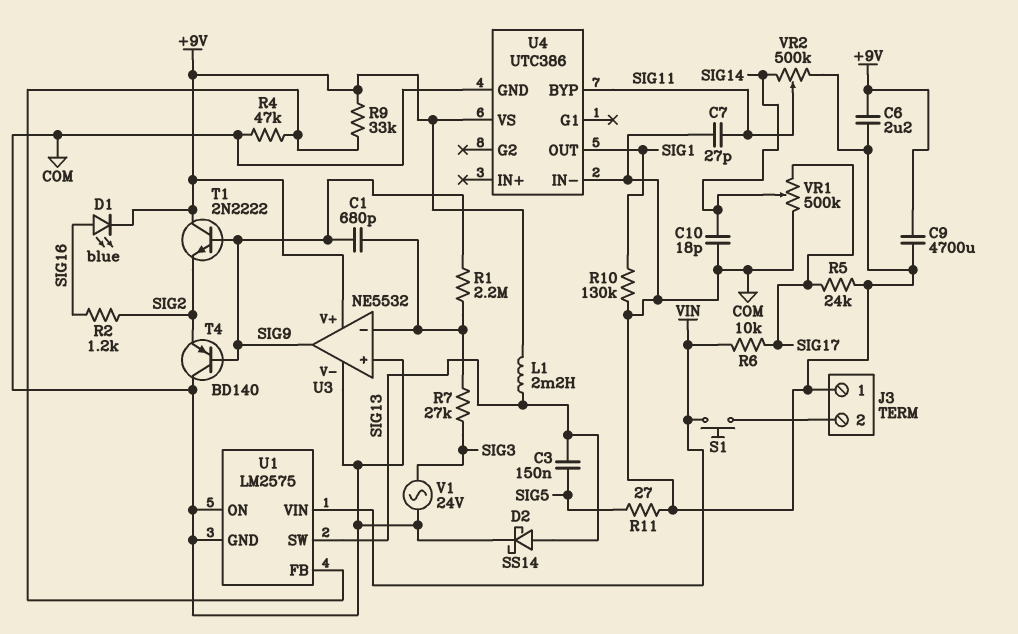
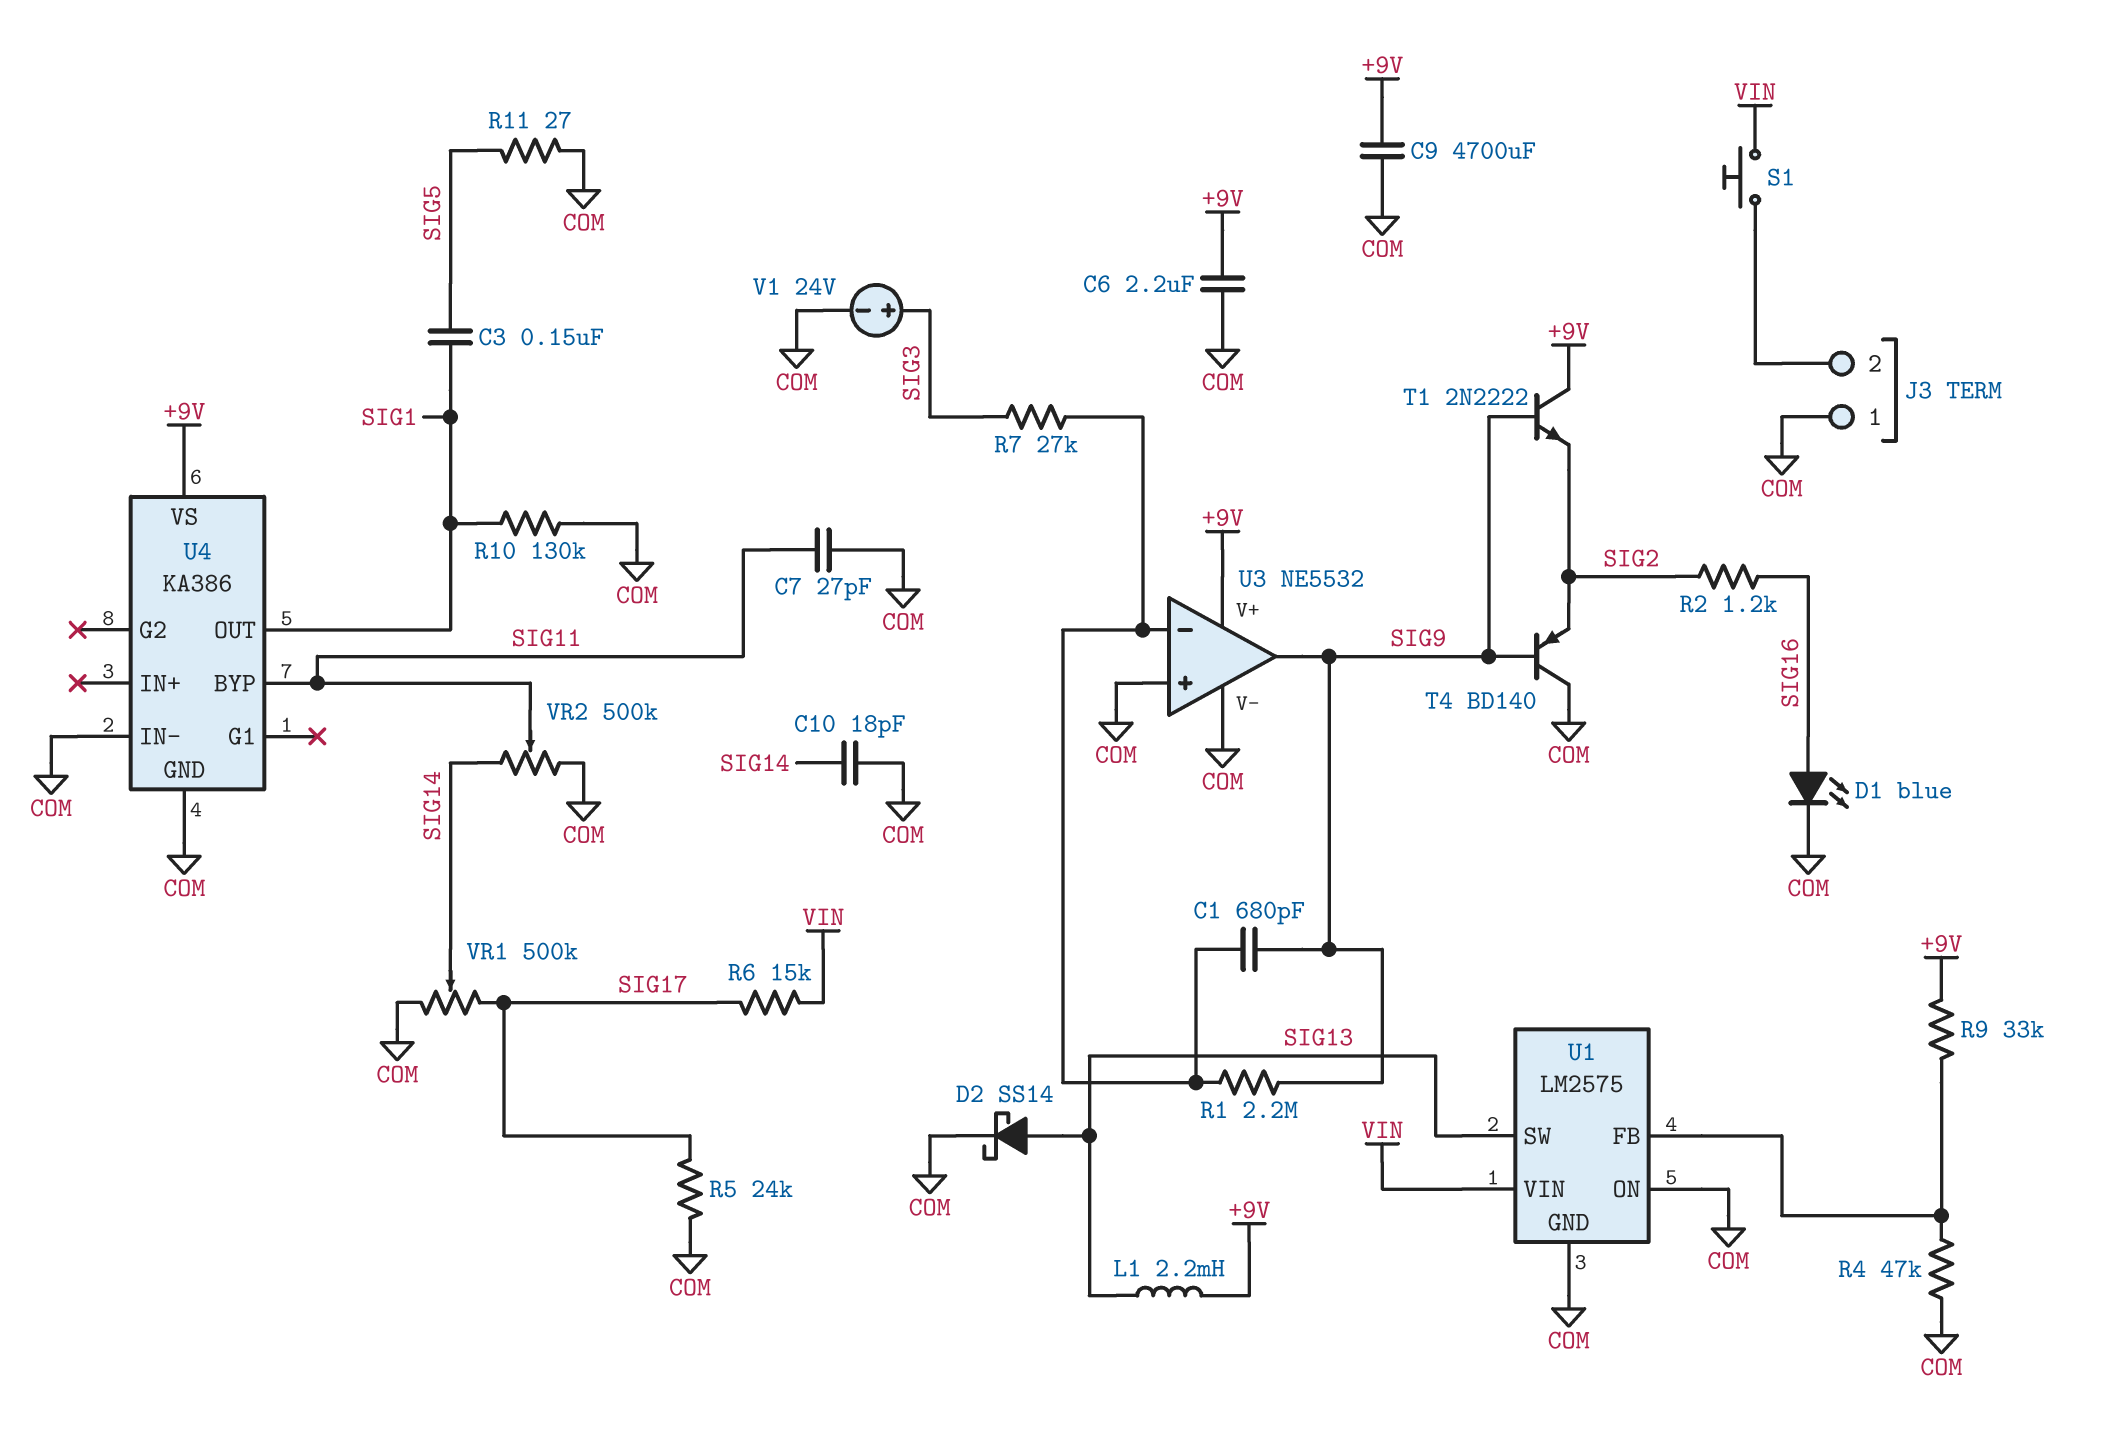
C3: 150nF (SIG5, SIG13) -> 150nF (SIG1, SIG5)
D1: LED blue (A SIG16, K +9V) -> LED blue (A SIG16, K COM)
R6: 10k (SIG17, VIN) -> 15k (SIG17, VIN)
U4: UTC386 -> KA386
V1: AC 24V (COM, SIG3) -> 24V (plus SIG3, minus COM)

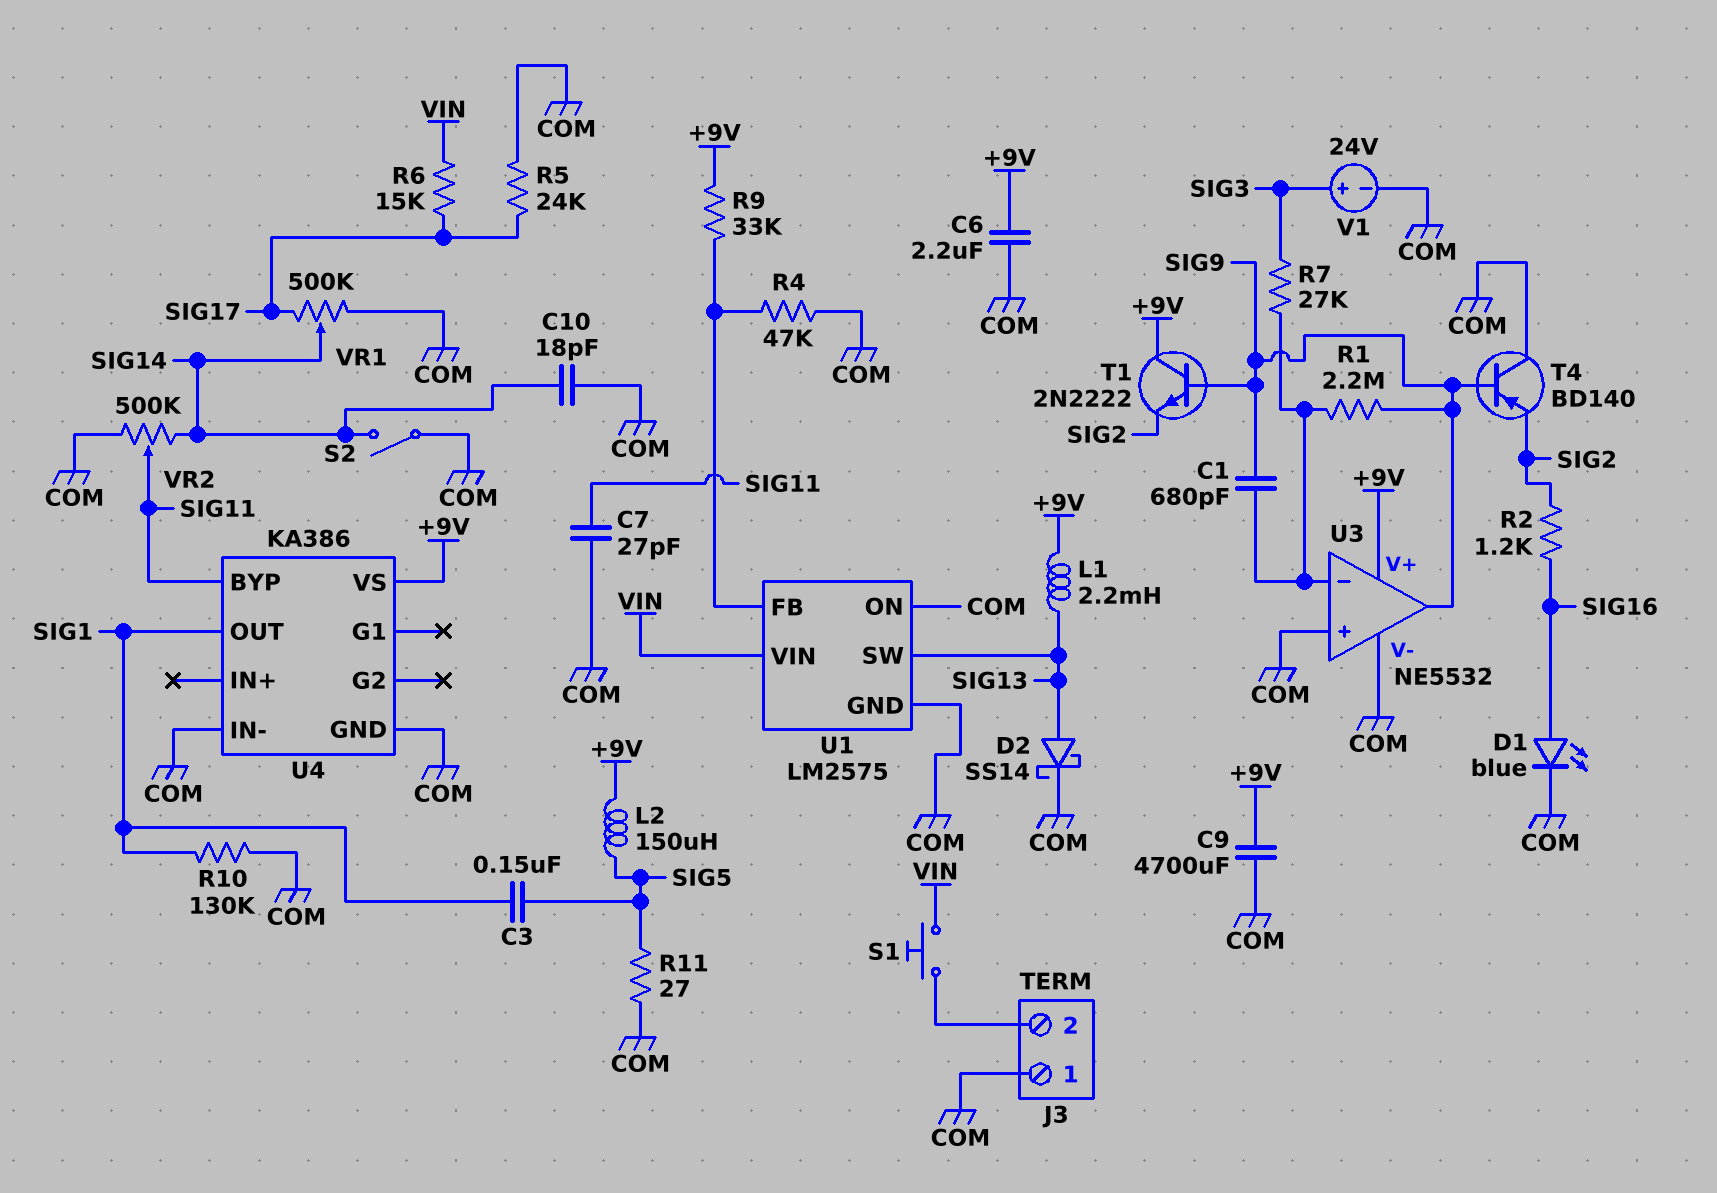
L2: none -> 150uH (+9V, SIG5)
S2: none -> switch (COM, SIG14)

